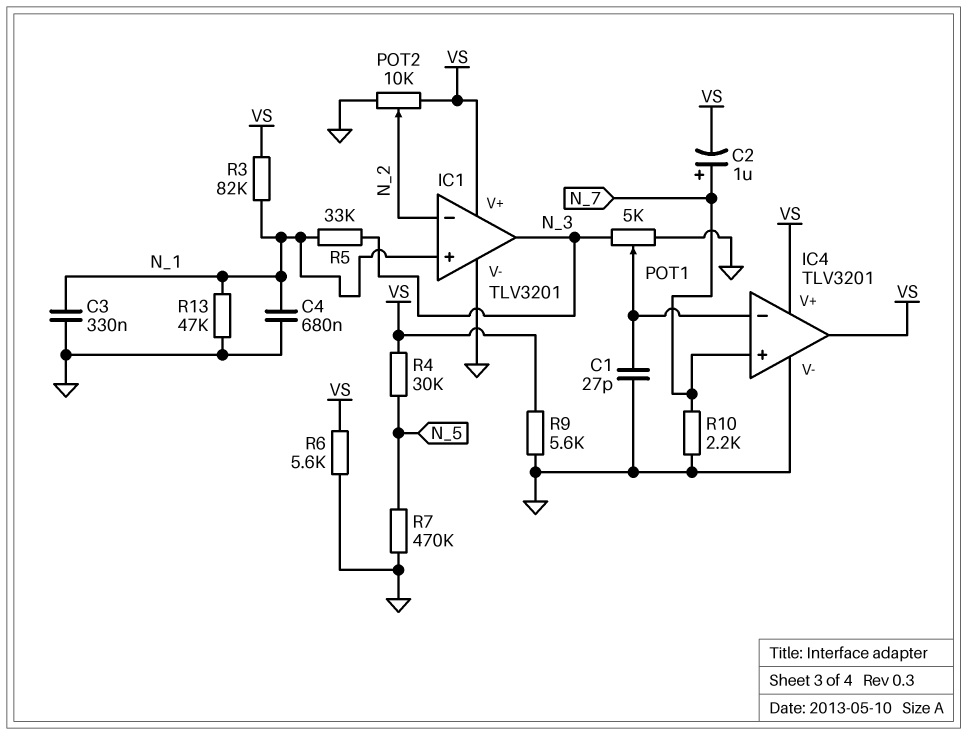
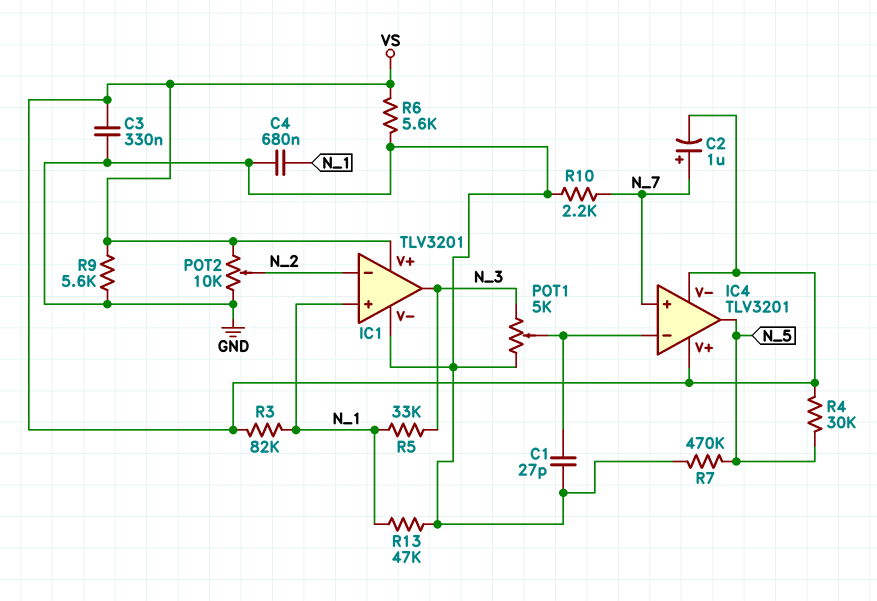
C3: 330nF (GND, N_1) -> 330nF (GND, VS)
IC4 pin V-: GND -> VS
IC4 pin out: VS -> N_5

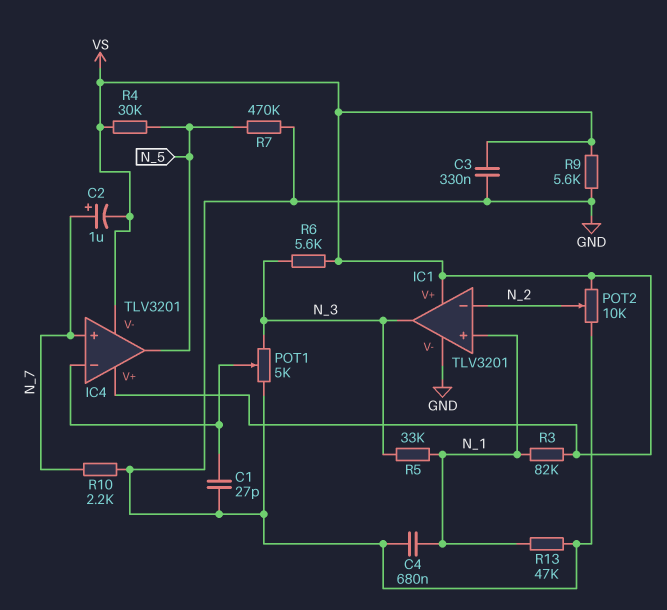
R6: 5.6k (GND, VS) -> 5.6k (N_3, VS)

